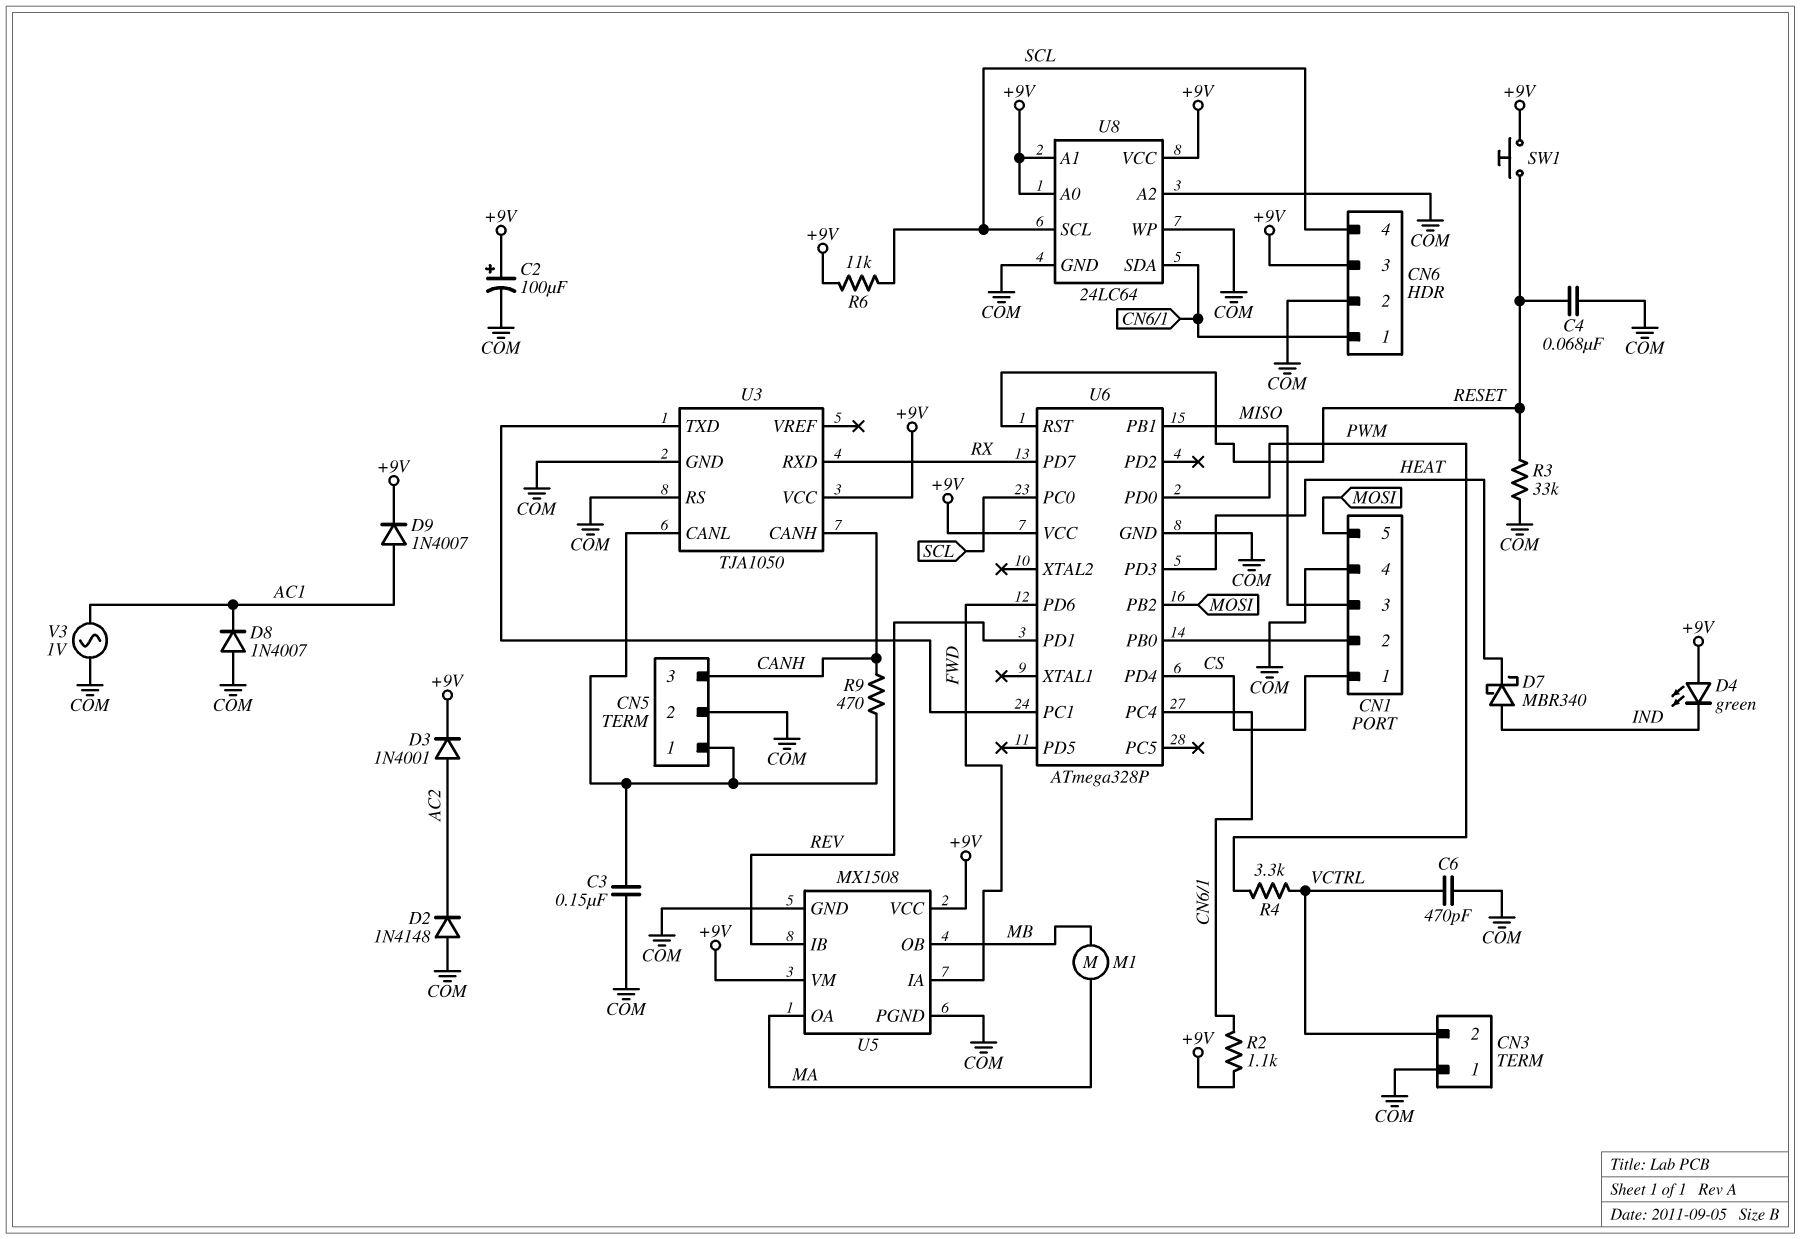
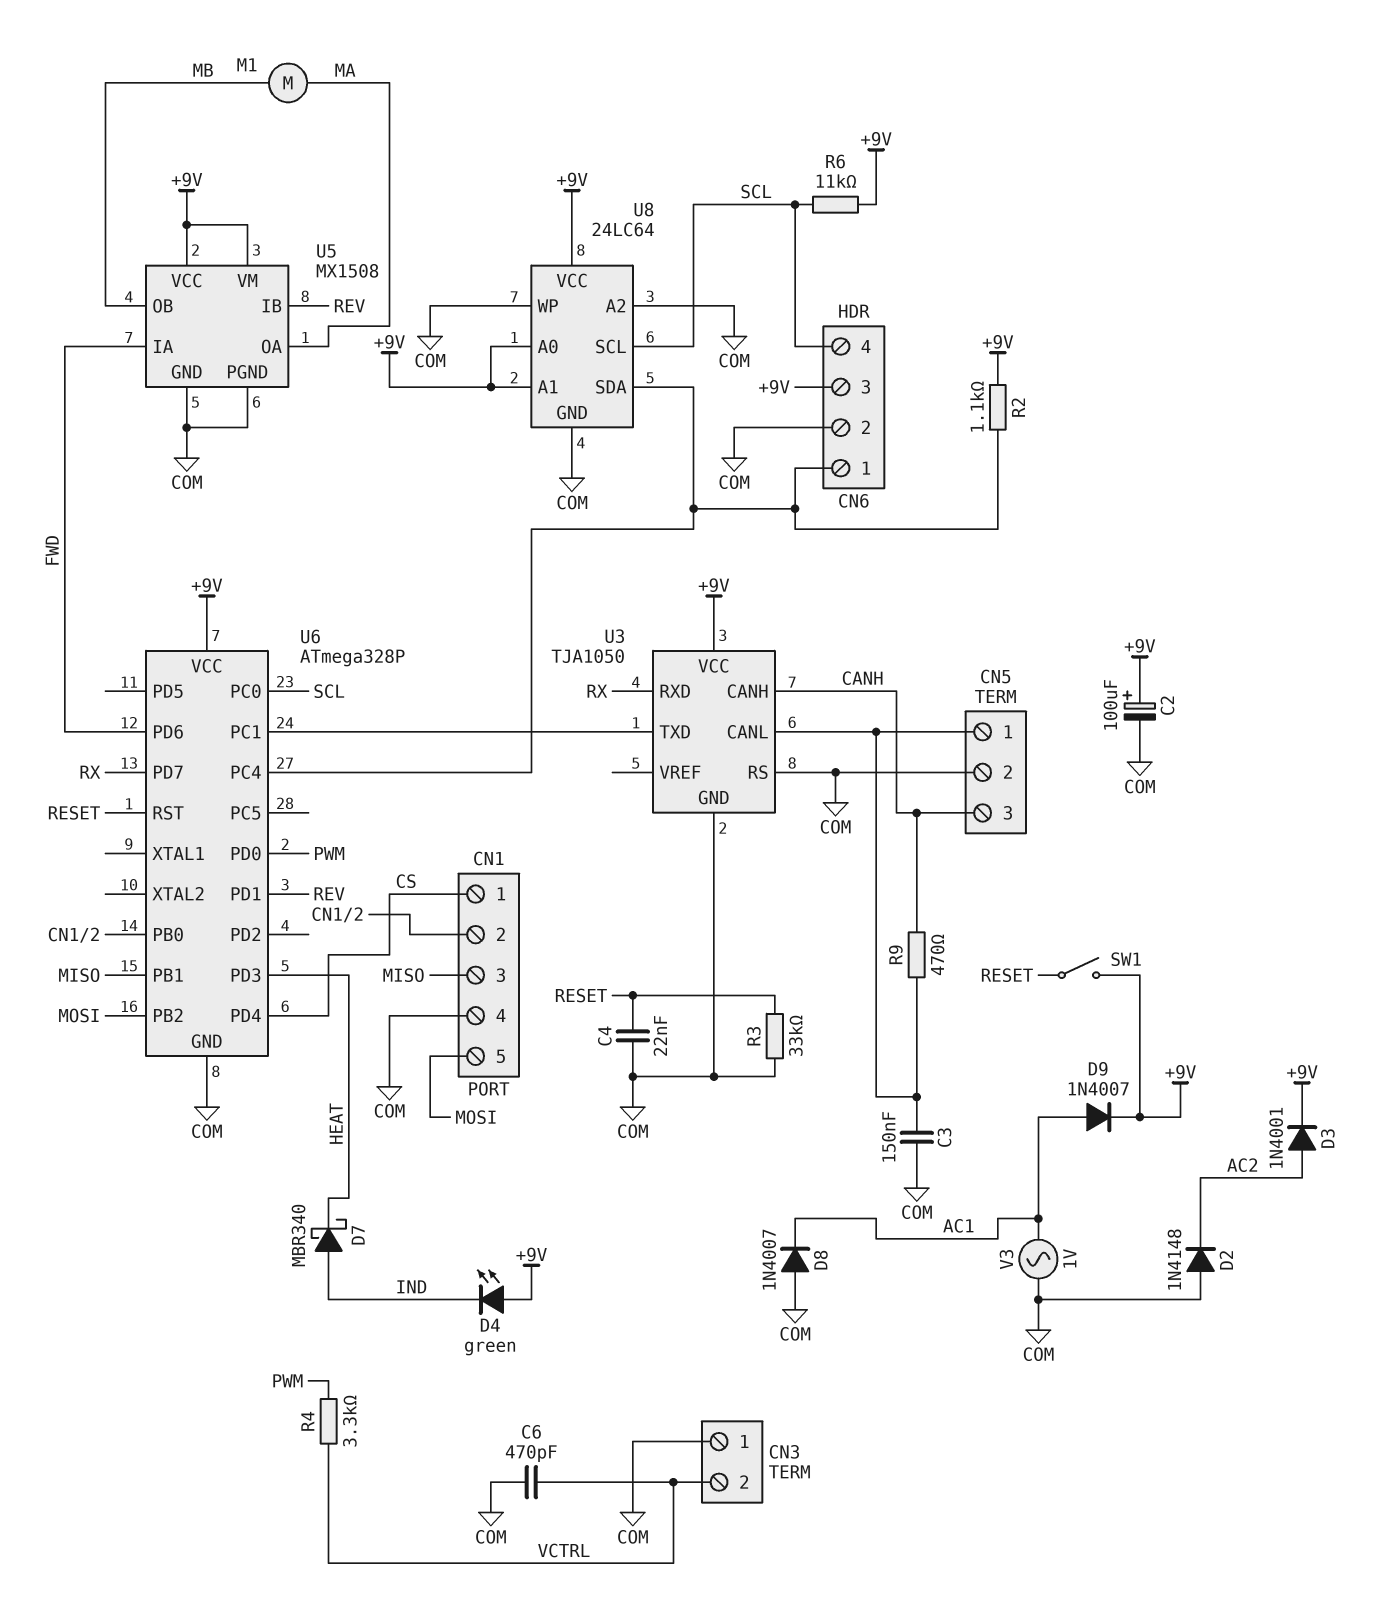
C4: 68nF (COM, RESET) -> 22nF (COM, RESET)
SW1: button (+9V, RESET) -> switch (+9V, RESET)

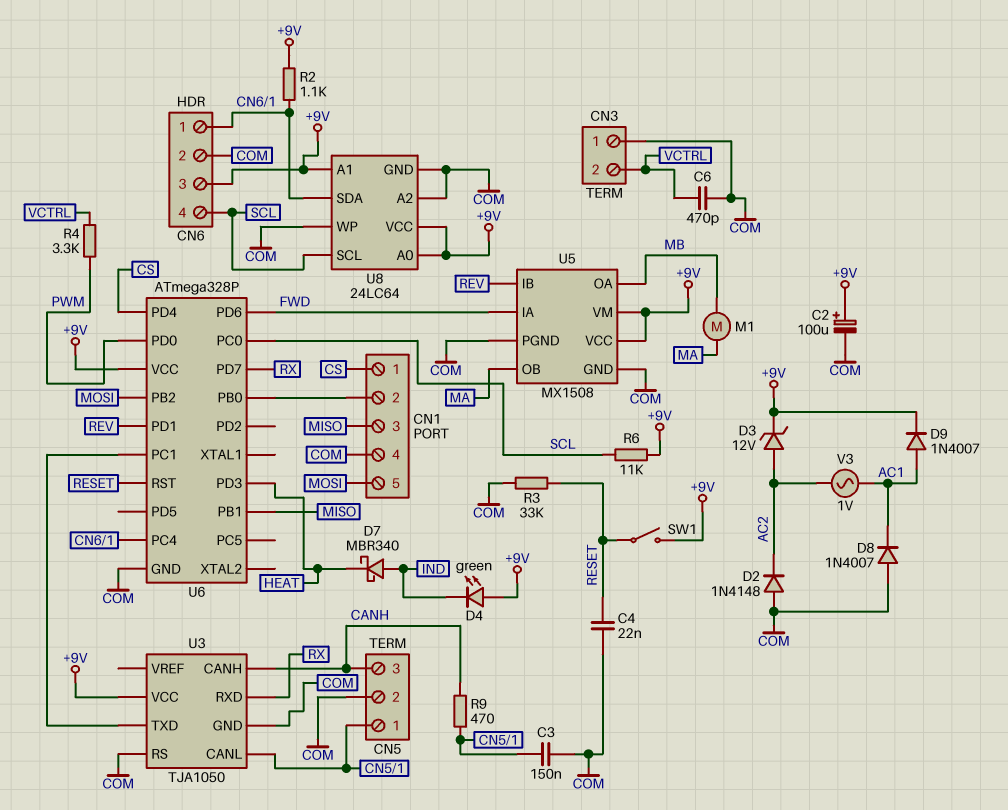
D3: diode 1N4001 (A AC2, K +9V) -> zener 12V (A AC2, K +9V)
U5 pin OA: MA -> MB
U5 pin OB: MB -> MA
V3: AC 1V (AC1, COM) -> AC 1V (AC1, AC2)

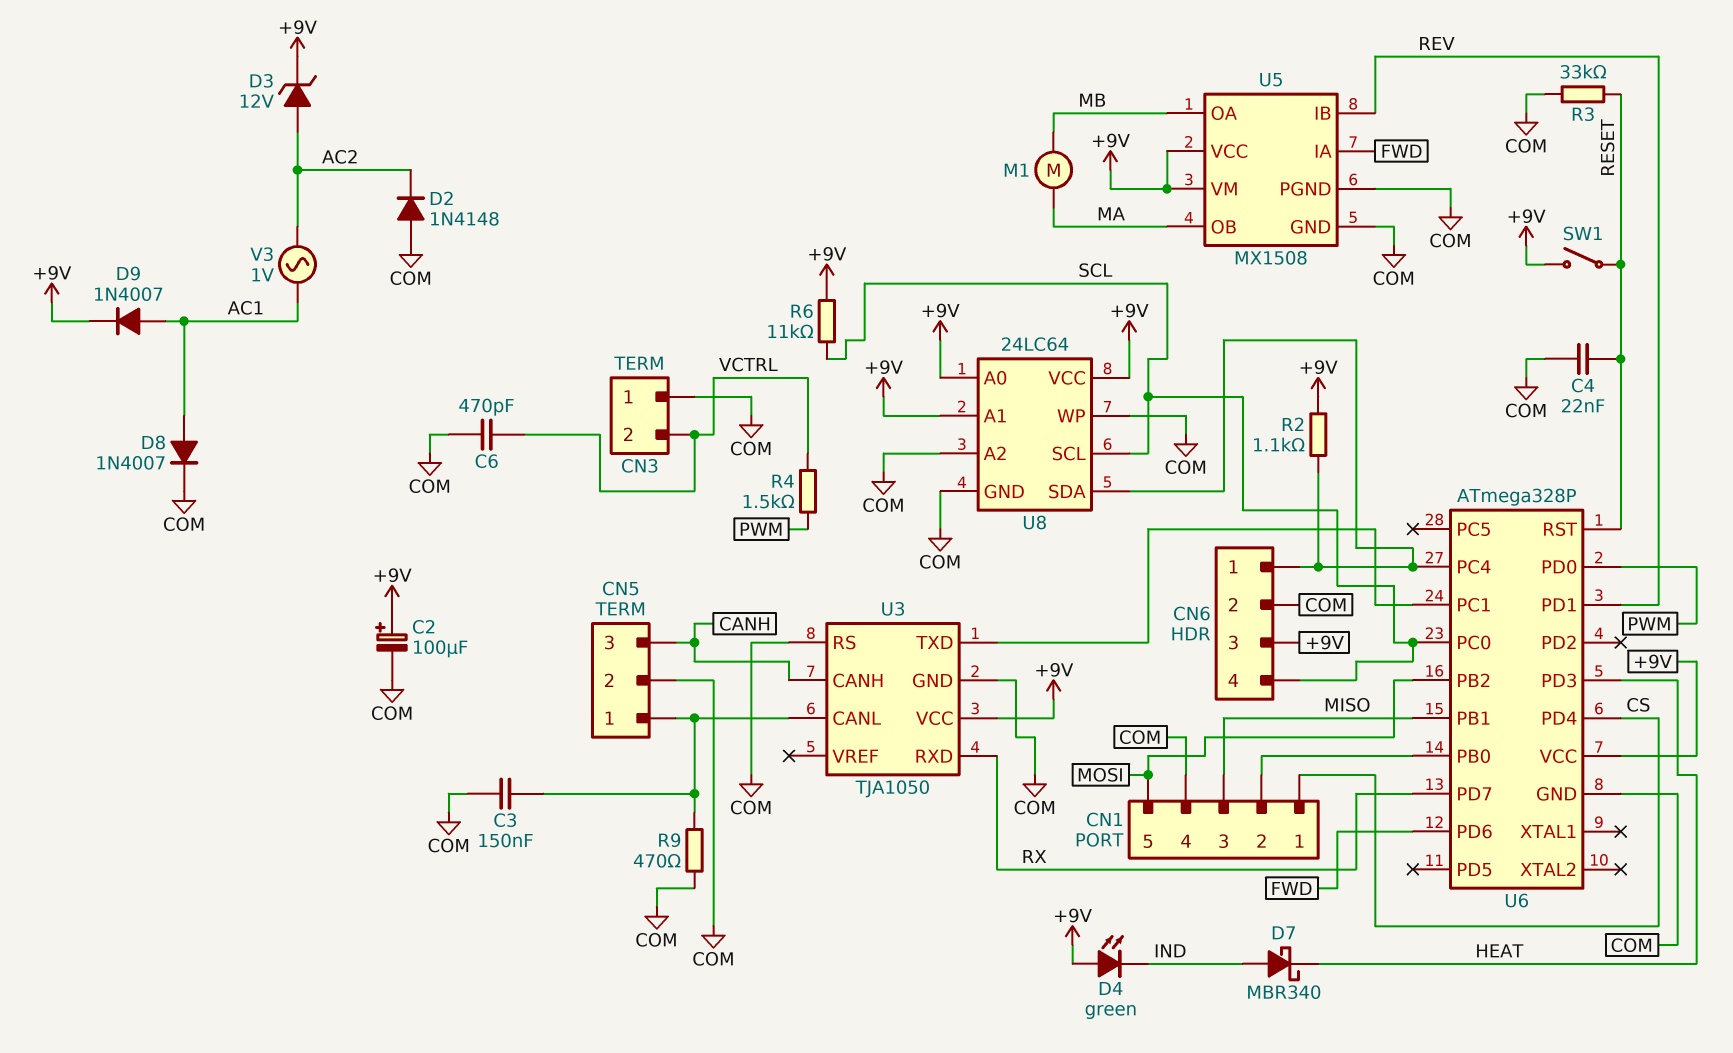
D8: diode 1N4007 (A COM, K AC1) -> diode 1N4007 (A AC1, K COM)
R4: 3.3k (PWM, VCTRL) -> 1.5k (PWM, VCTRL)
R9: 470 (CANH, CN5/1) -> 470 (CN5/1, COM)

